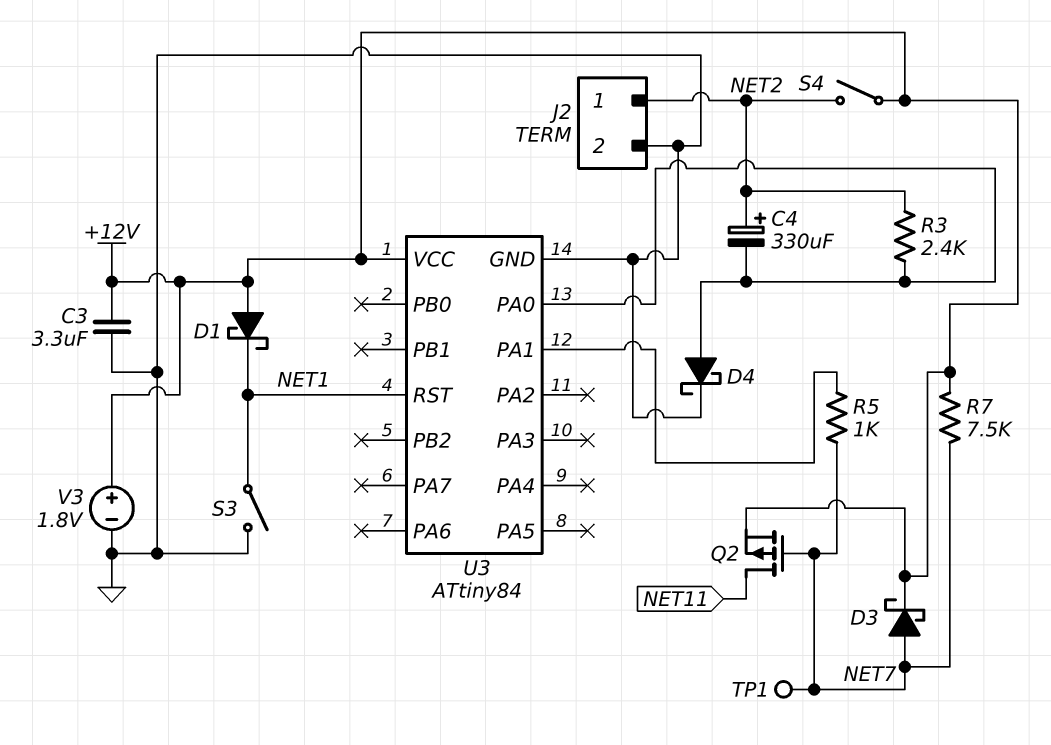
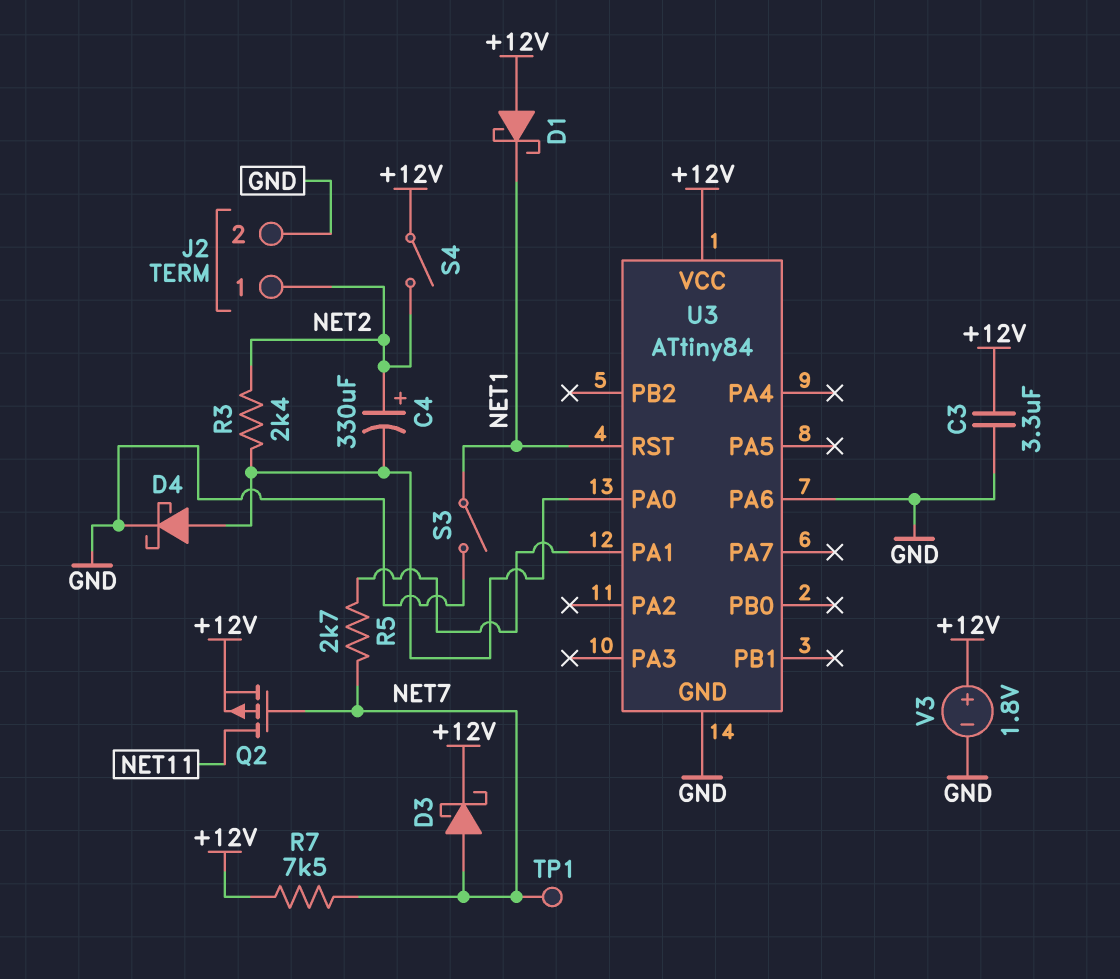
R5: 1k (NET7, U3/PA1) -> 2.7k (NET7, U3/PA1)
U3 pin PA6: none -> GND

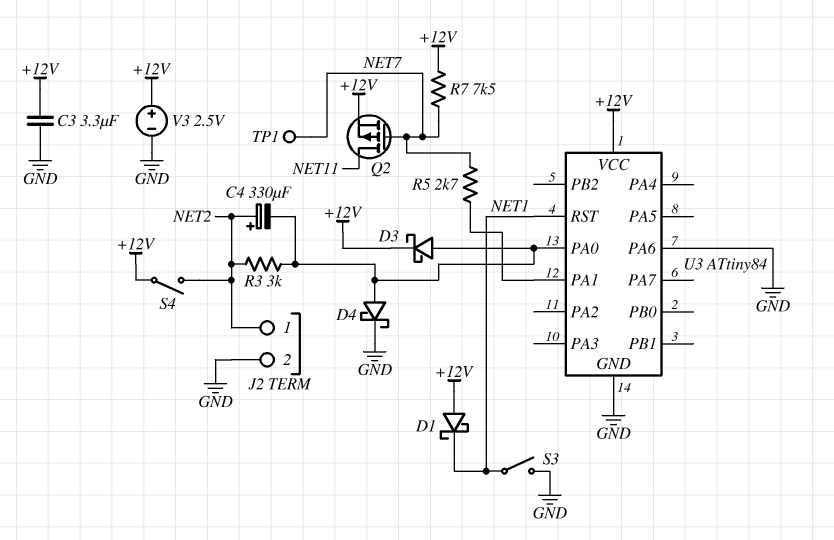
D3: schottky (A NET7, K +12V) -> schottky (A U3/PA0, K +12V)
R3: 2.4k (NET2, U3/PA0) -> 3k (NET2, U3/PA0)
V3: 1.8V (plus +12V, minus GND) -> 2.5V (plus +12V, minus GND)

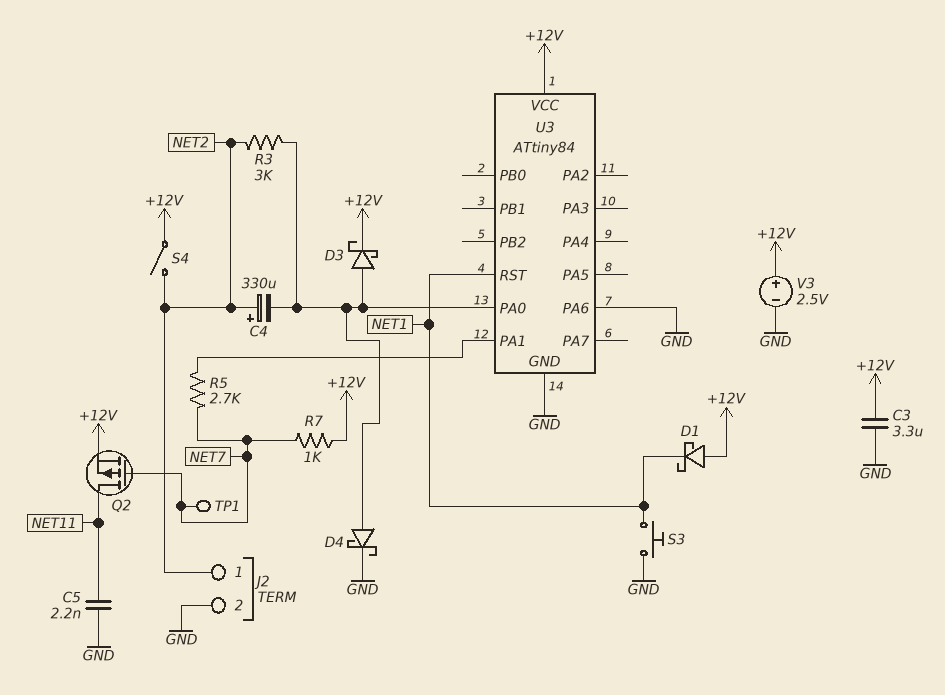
C5: none -> 2.2nF (GND, NET11)
R7: 7.5k (+12V, NET7) -> 1k (+12V, NET7)
S3: switch (GND, NET1) -> button (GND, NET1)

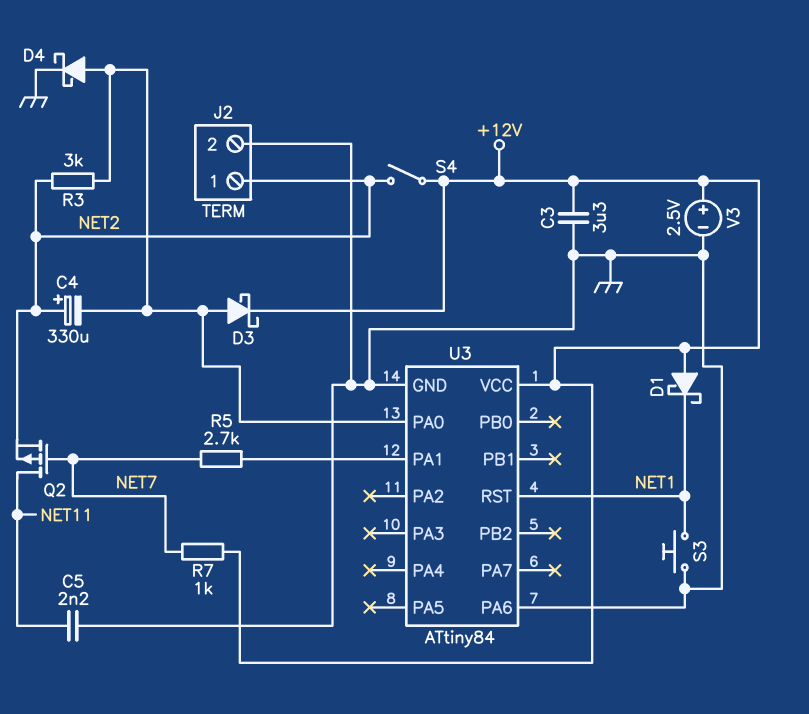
Q2: PMOS (G NET7, D NET11, S +12V) -> PMOS (G NET7, D NET11, S NET2)
TP1: test point (NET7) -> none

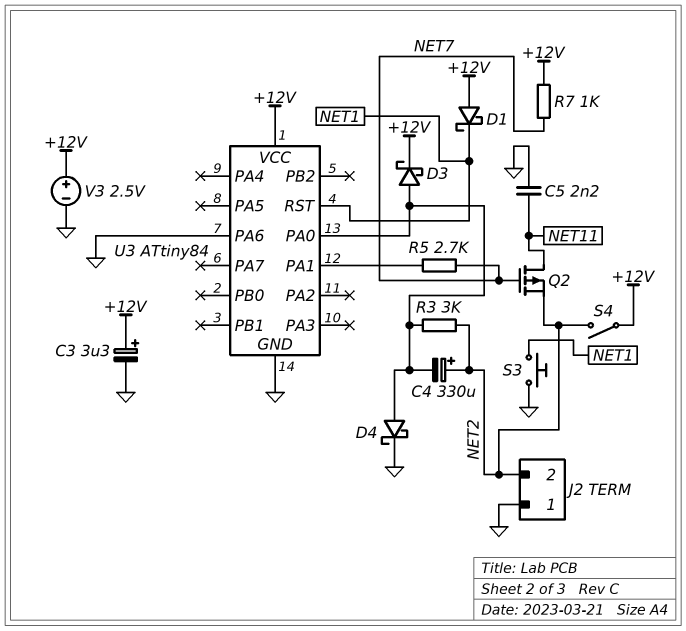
C3: 3.3uF (+12V, GND) -> 3.3uF (plus +12V, minus GND)
J2 pin 1: NET2 -> GND
J2 pin 2: GND -> NET2

